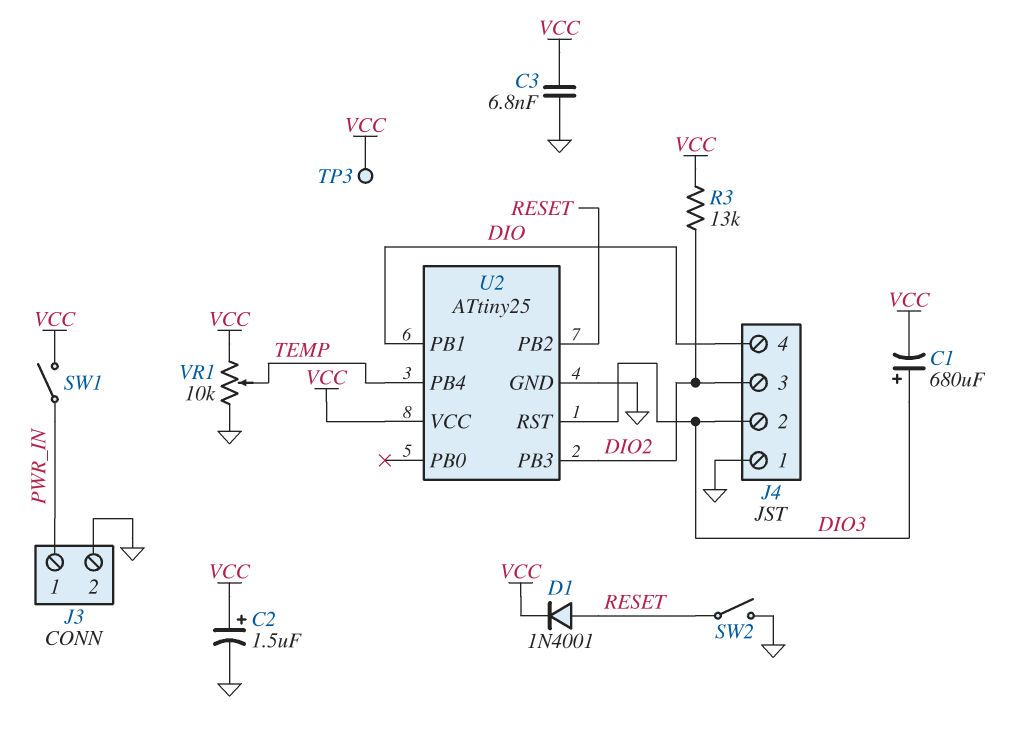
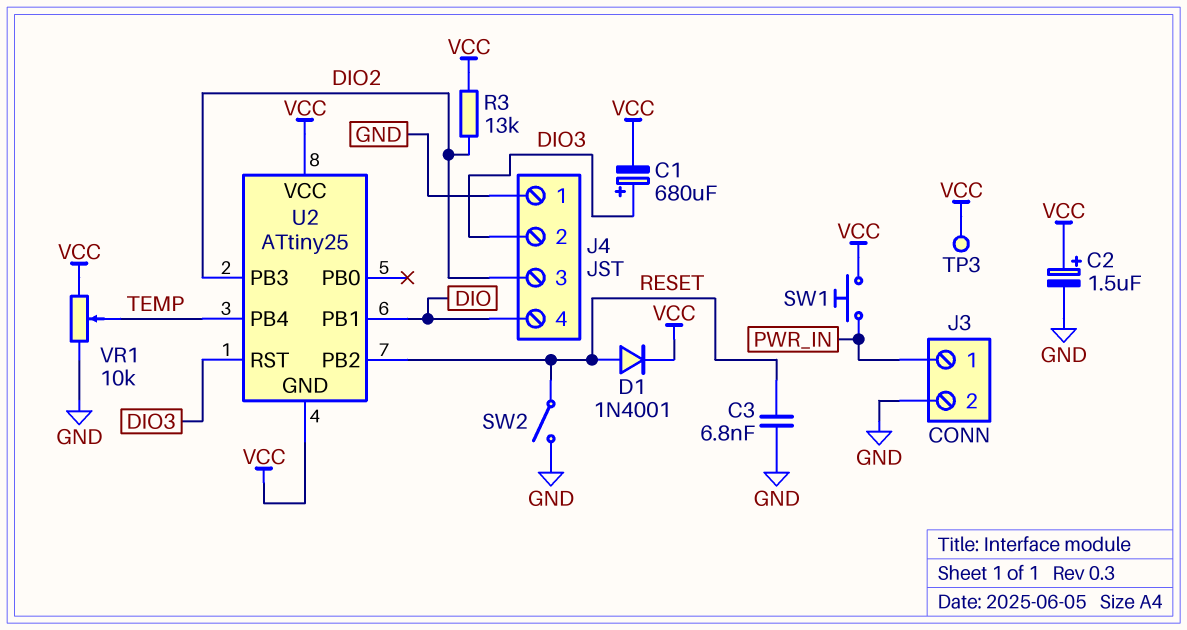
C3: 6.8nF (GND, VCC) -> 6.8nF (GND, RESET)
SW1: switch (PWR_IN, VCC) -> button (PWR_IN, VCC)
U2 pin GND: GND -> VCC

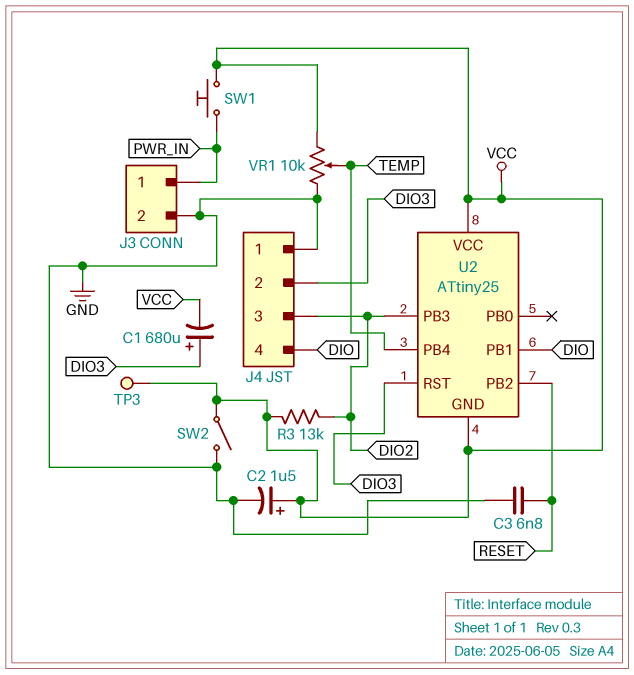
D1: diode 1N4001 (A RESET, K VCC) -> none
SW2: switch (GND, RESET) -> switch (GND, VCC)

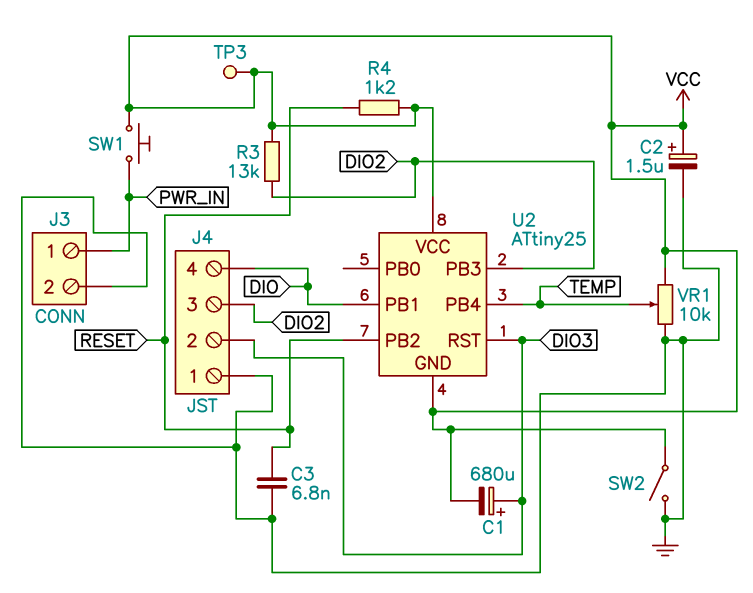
R4: none -> 1.2k (RESET, VCC)

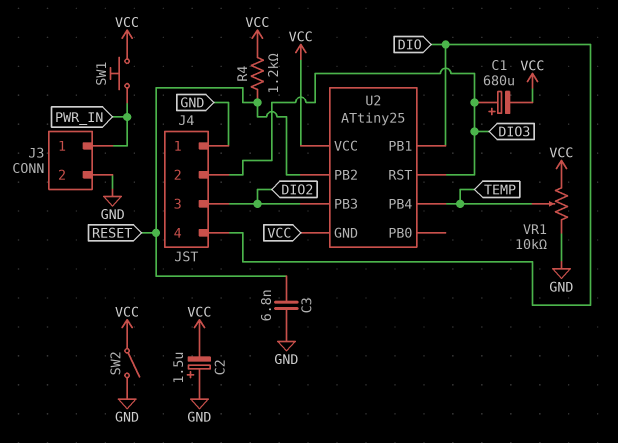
C2: 1.5uF (plus VCC, minus GND) -> 1.5uF (plus GND, minus VCC)
R3: 13k (DIO2, VCC) -> none
TP3: test point (VCC) -> none

